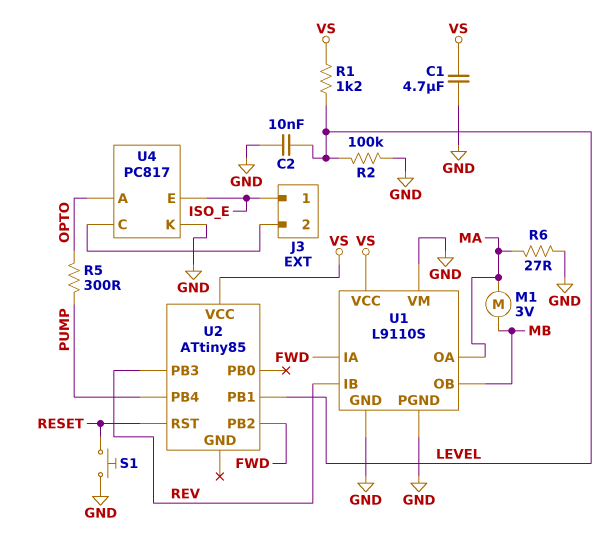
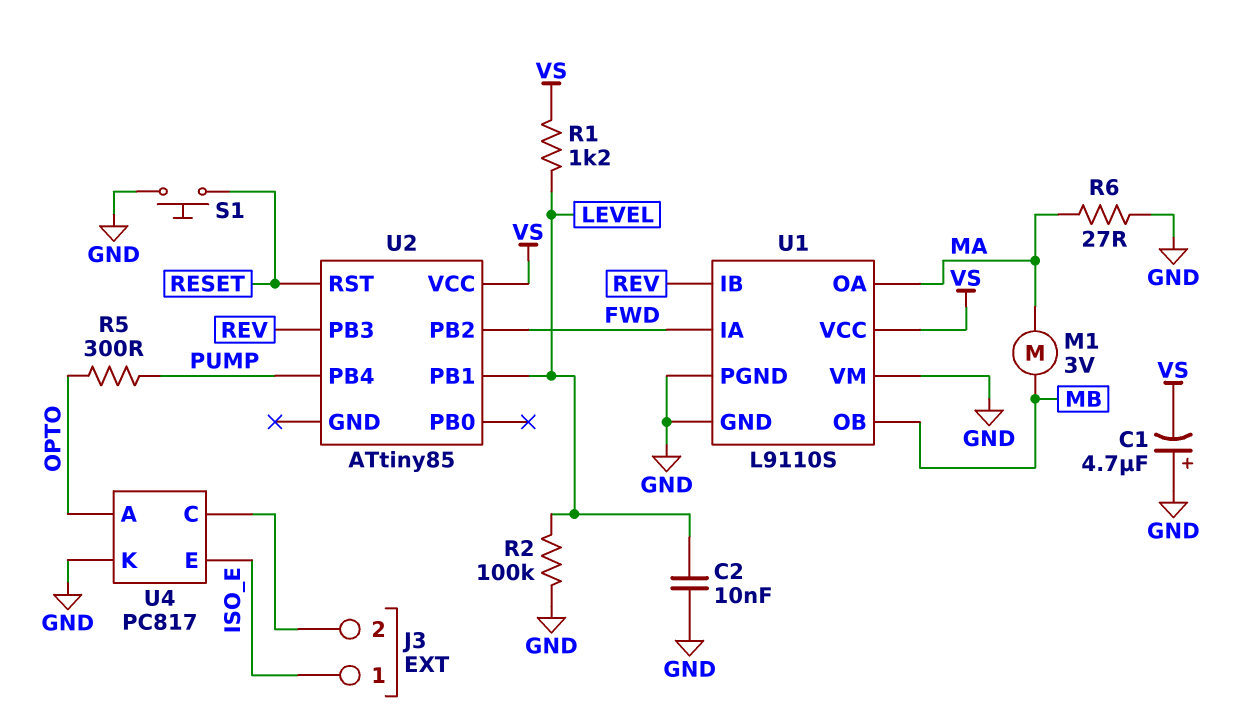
C1: 4.7uF (GND, VS) -> 4.7uF (plus GND, minus VS)

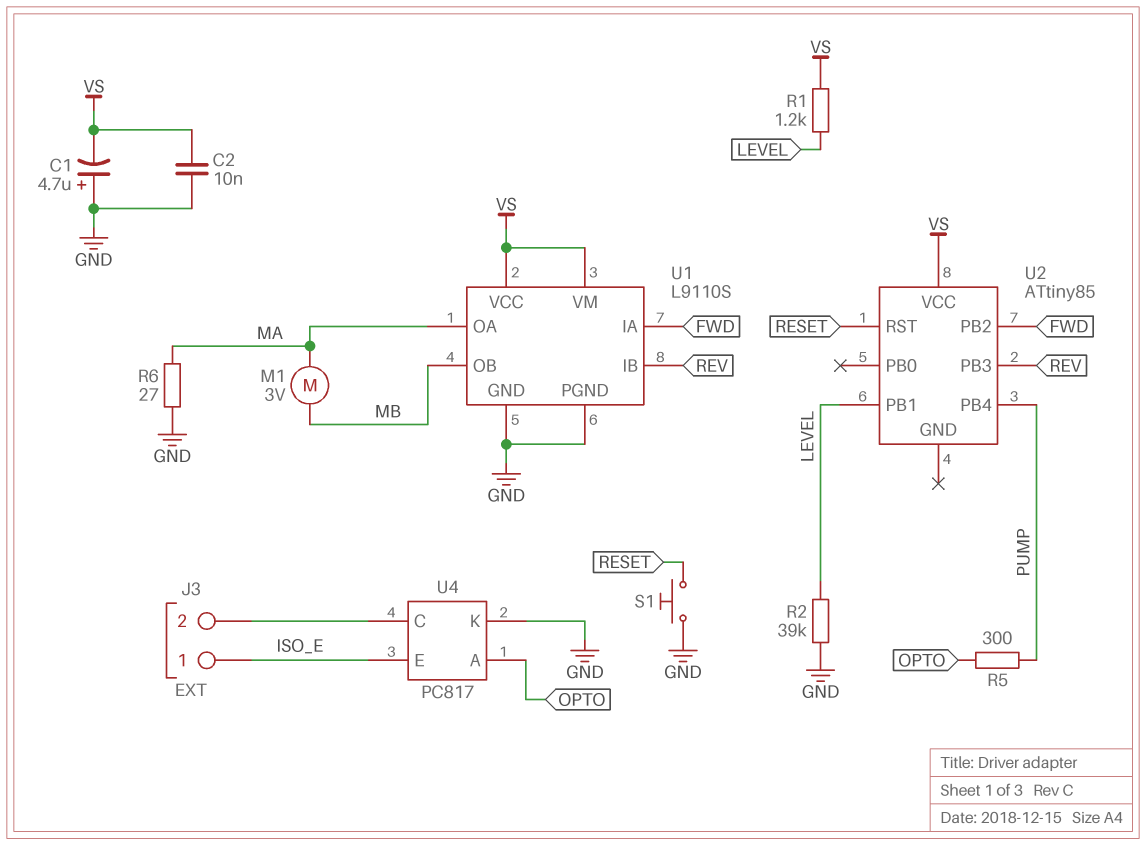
C2: 10nF (GND, LEVEL) -> 10nF (GND, VS)
R2: 100k (GND, LEVEL) -> 39k (GND, LEVEL)
U1 pin VM: GND -> VS

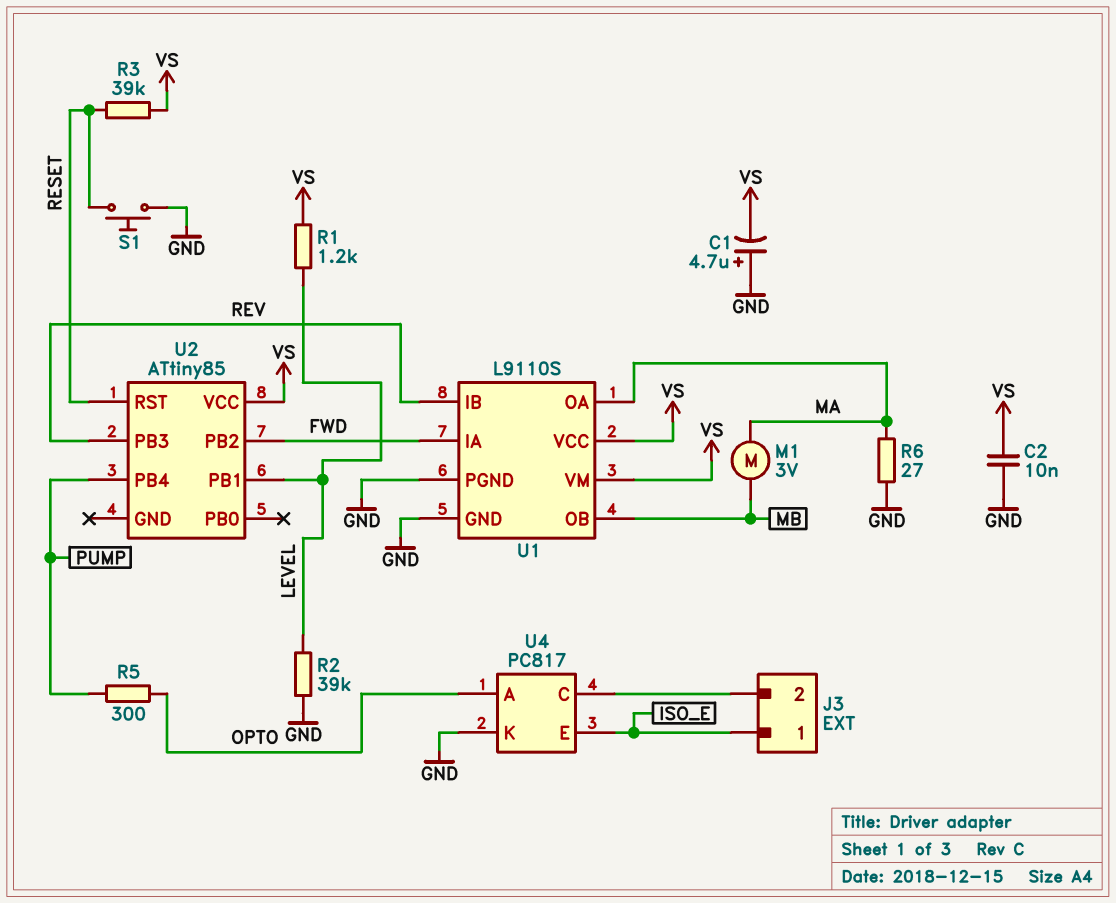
R3: none -> 39k (RESET, VS)

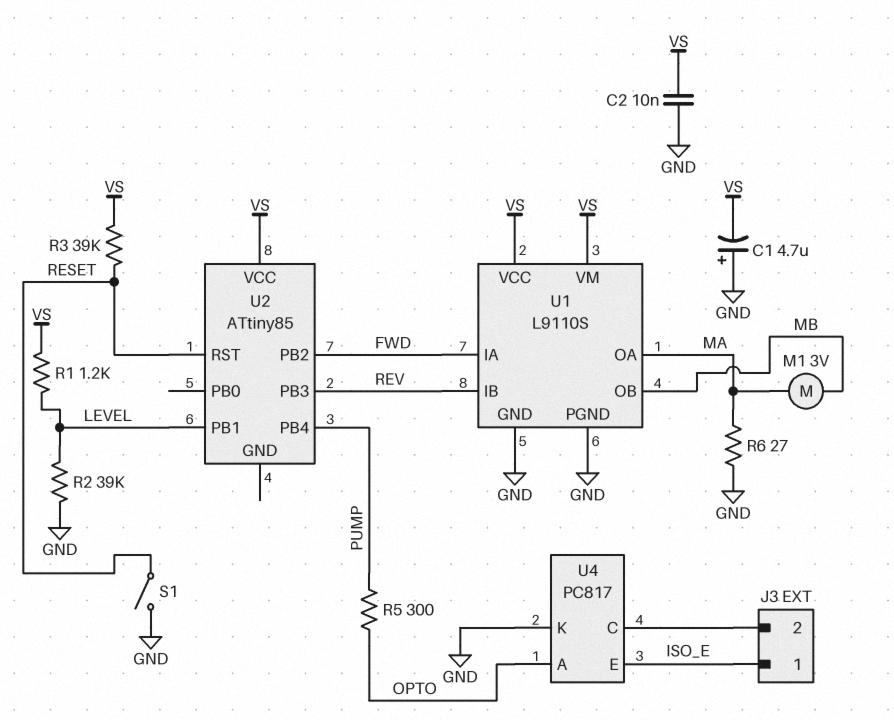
S1: button (GND, RESET) -> switch (GND, RESET)

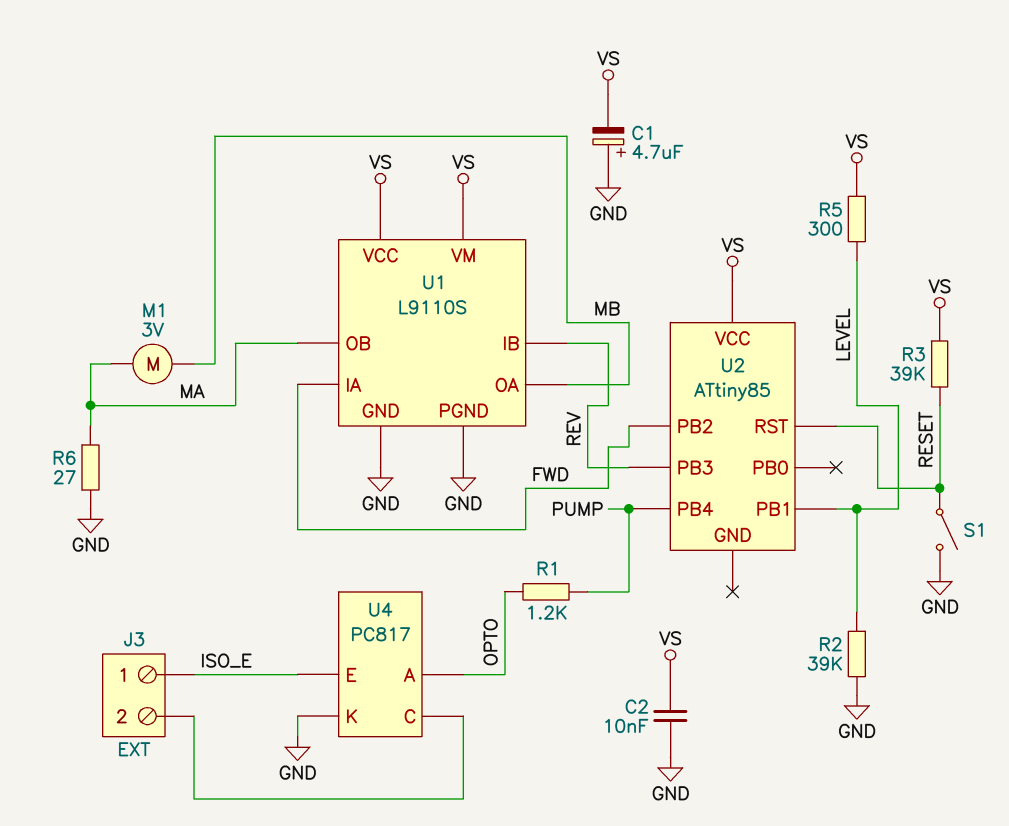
R1: 1.2k (LEVEL, VS) -> 1.2k (OPTO, PUMP)
R5: 300 (OPTO, PUMP) -> 300 (LEVEL, VS)
U1 pin OA: MA -> MB
U1 pin OB: MB -> MA

